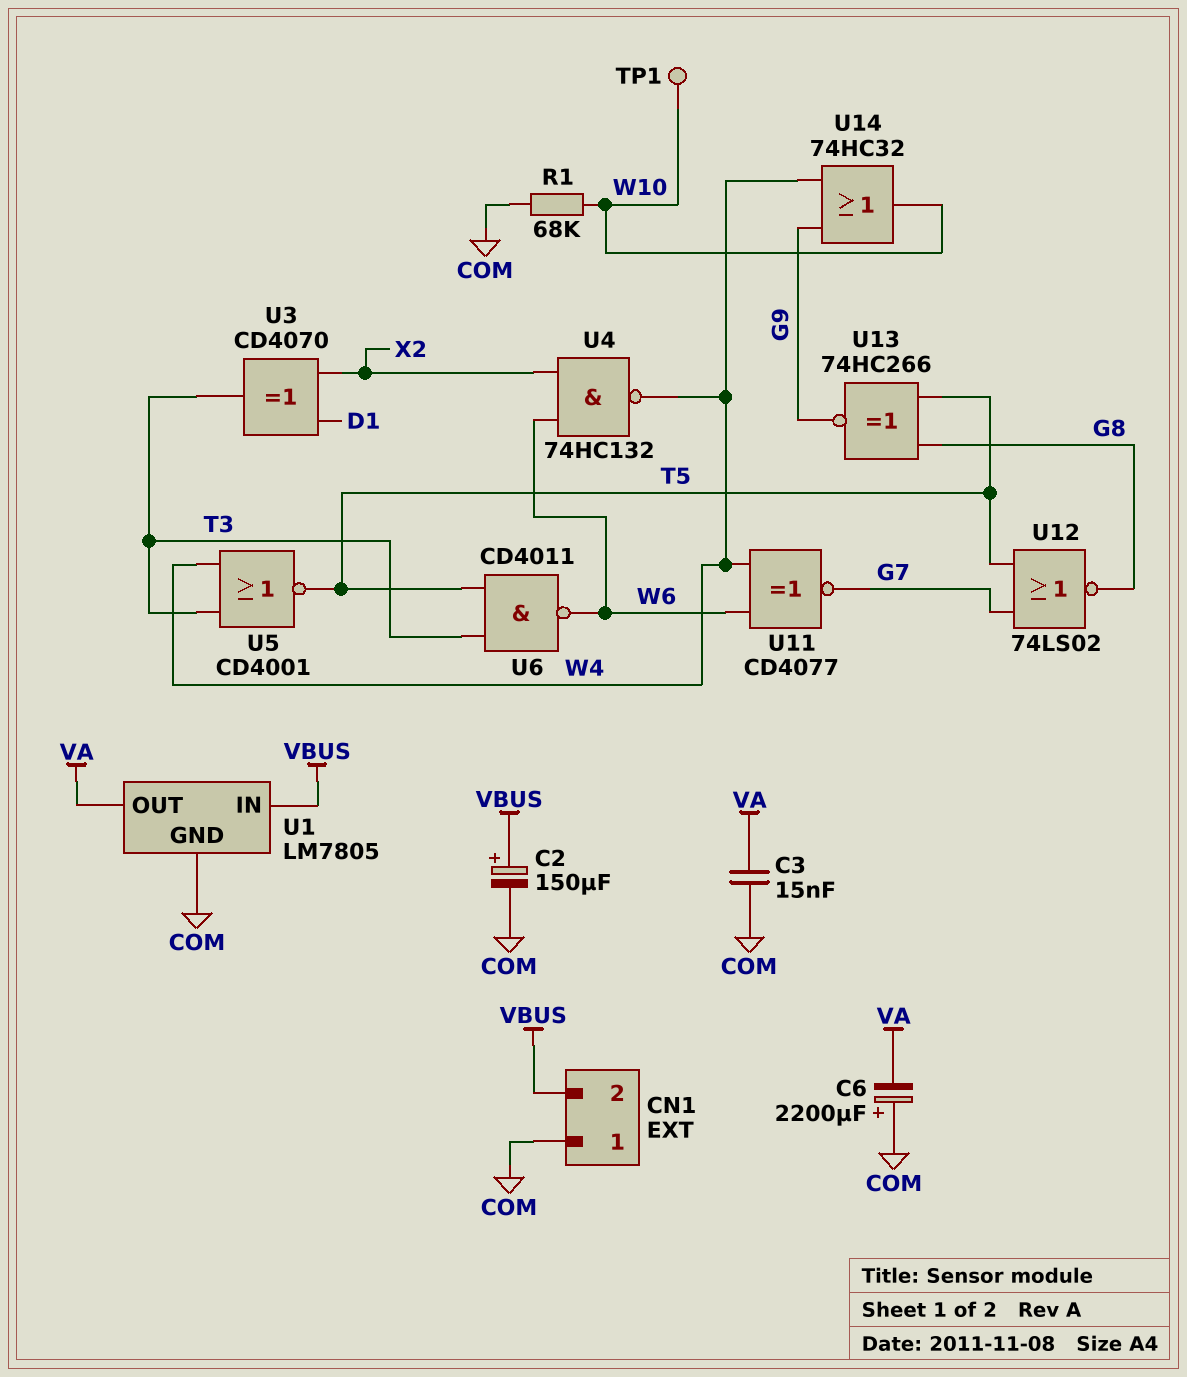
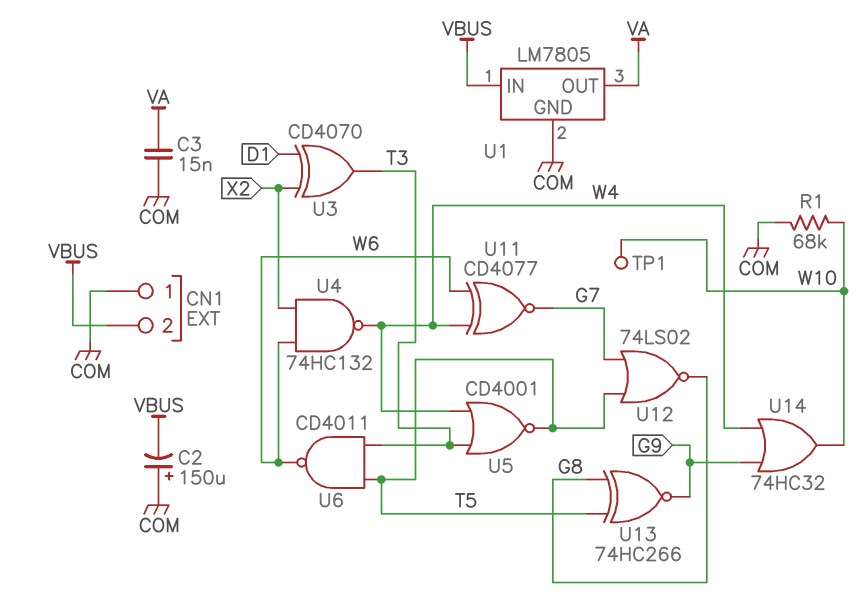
C2: 150uF (plus VBUS, minus COM) -> 150uF (plus COM, minus VBUS)
C6: 2200uF (plus COM, minus VA) -> none

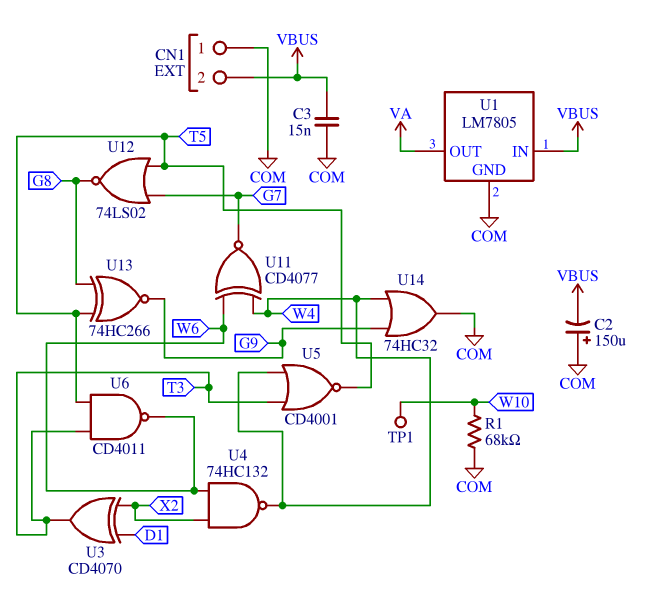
C3: 15nF (COM, VA) -> 15nF (COM, VBUS)
U14: OR 74HC32 (in G9, in W4, out W10) -> OR 74HC32 (in G9, in W4, out COM)

